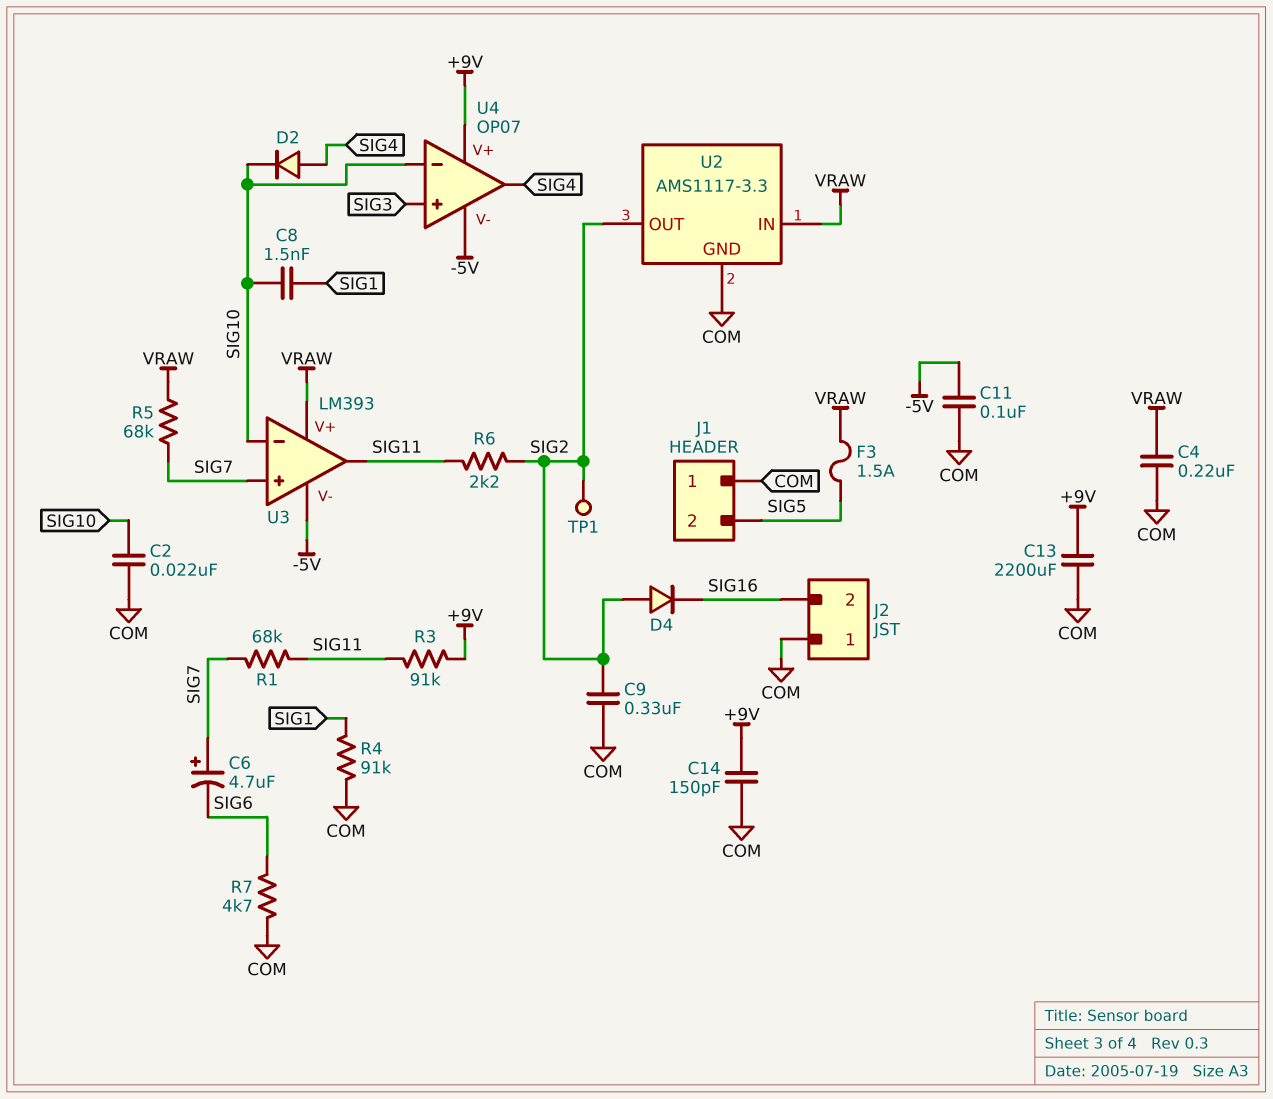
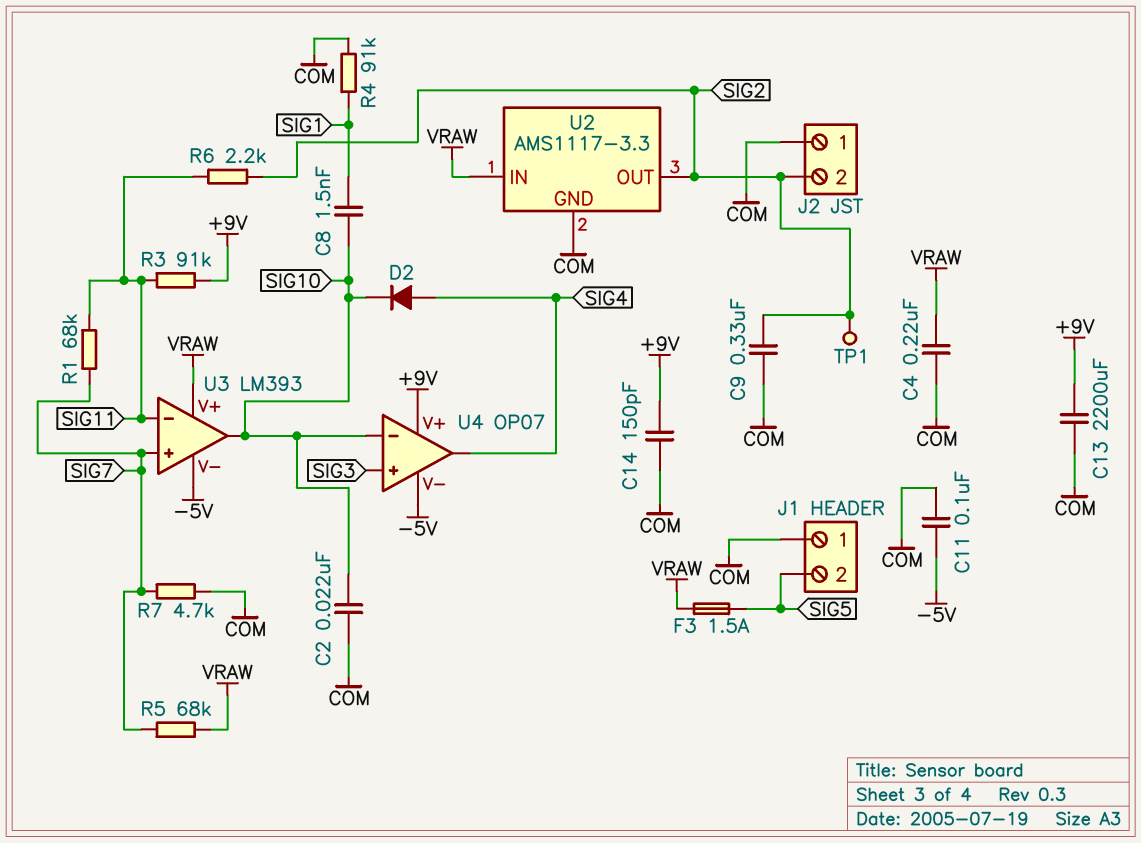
C6: 4.7uF (plus SIG7, minus SIG6) -> none
D4: diode (A SIG2, K SIG16) -> none
J2 pin 2: SIG16 -> SIG2
R7: 4.7k (COM, SIG6) -> 4.7k (COM, SIG7)
U3 pin in-: SIG10 -> SIG11
U3 pin out: SIG11 -> SIG10

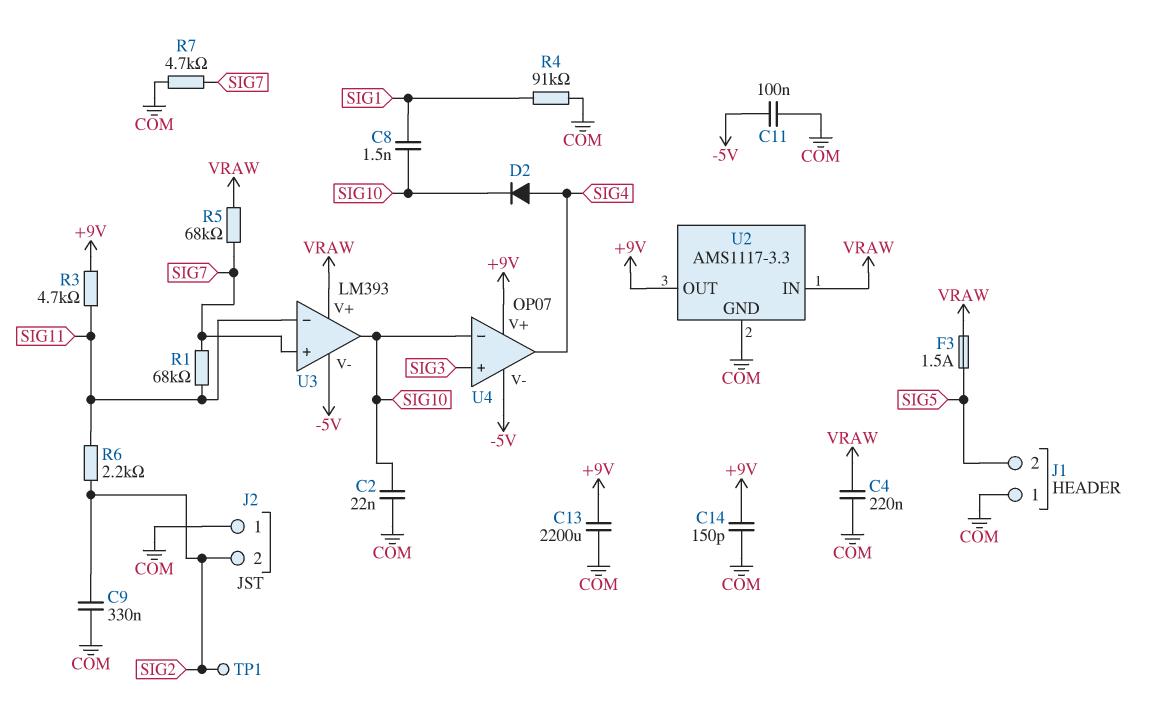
R3: 91k (+9V, SIG11) -> 4.7k (+9V, SIG11)
U2 pin OUT: SIG2 -> +9V

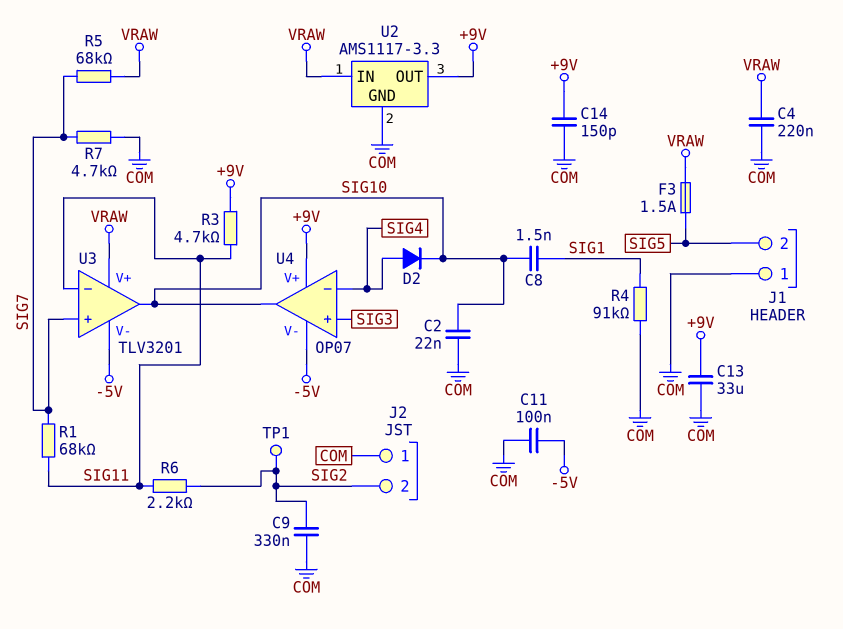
C13: 2200uF (+9V, COM) -> 33uF (+9V, COM)
U3: LM393 -> TLV3201
U4 pin in-: SIG10 -> SIG4
U4 pin out: SIG4 -> SIG10

